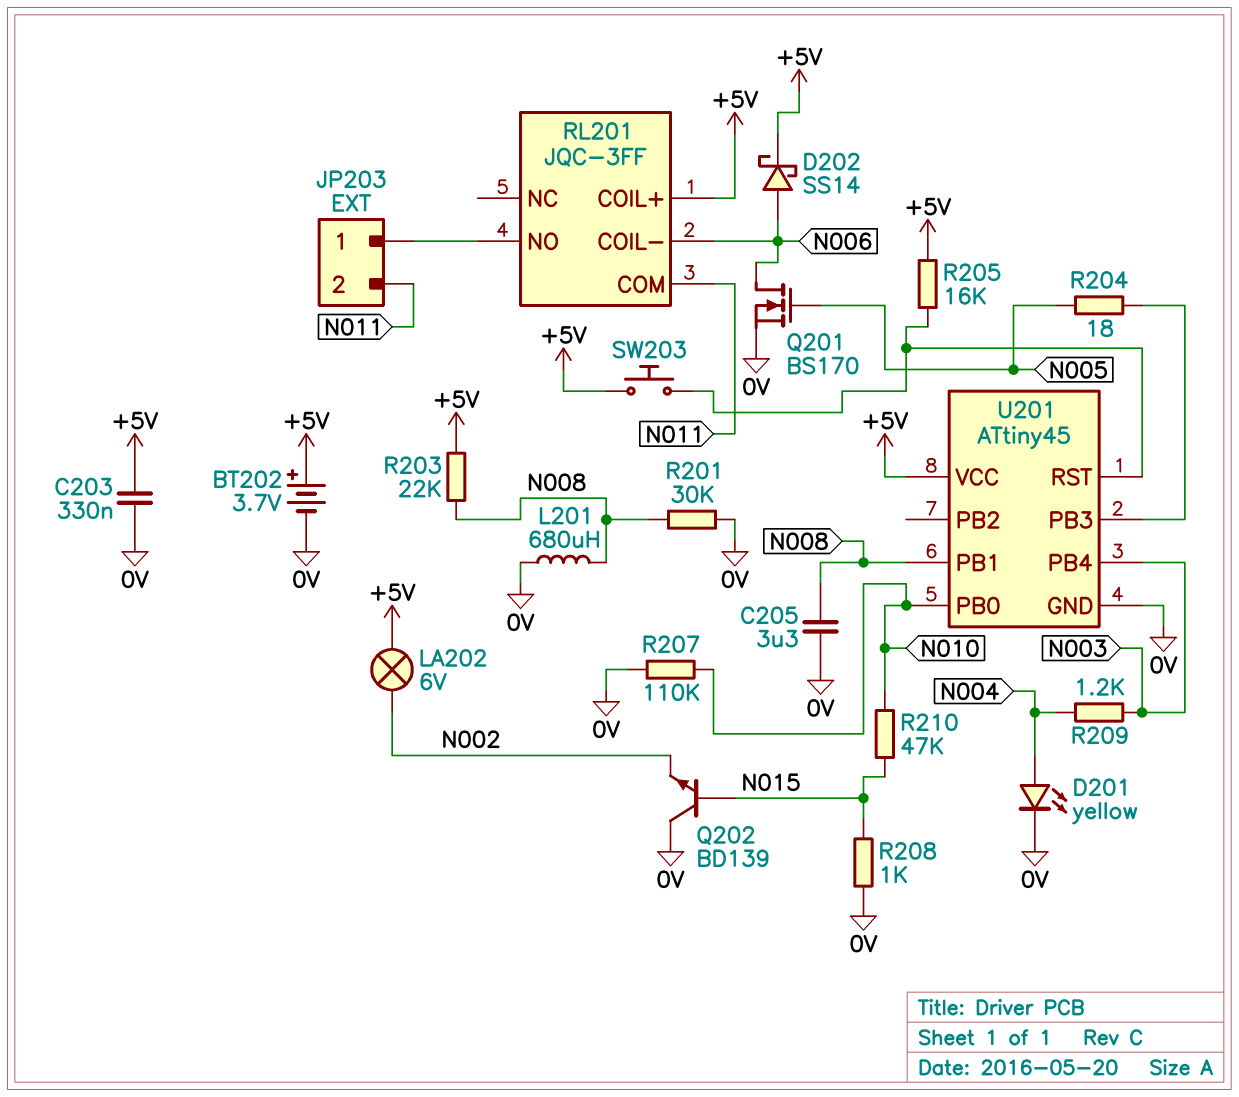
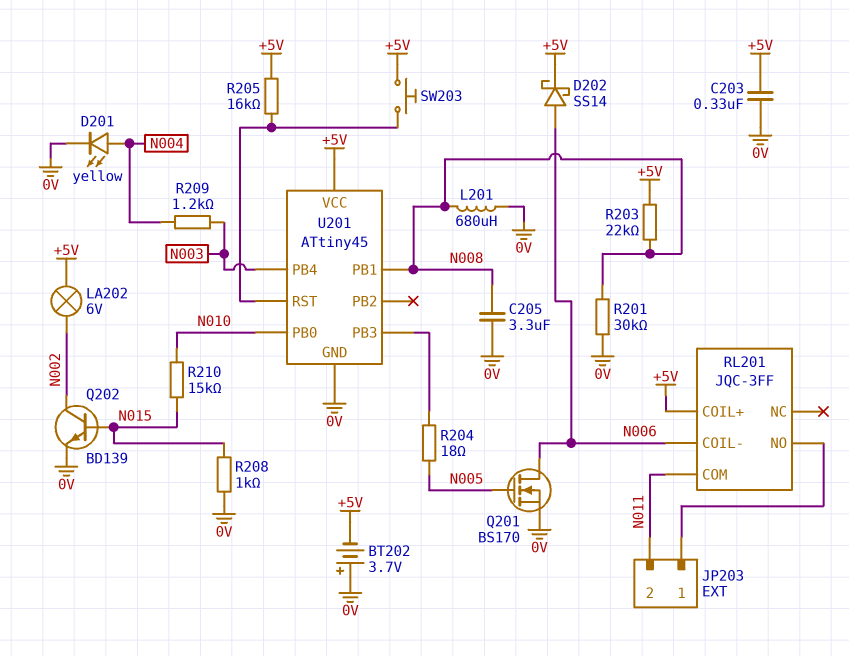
BT202: 3.7V (plus +5V, minus 0V) -> 3.7V (plus 0V, minus +5V)
Q202: NPN BD139 (B N015, C 0V, E N002) -> NPN BD139 (B N015, C N002, E 0V)
R207: 110k (0V, N010) -> none
R210: 47k (N010, N015) -> 15k (N010, N015)

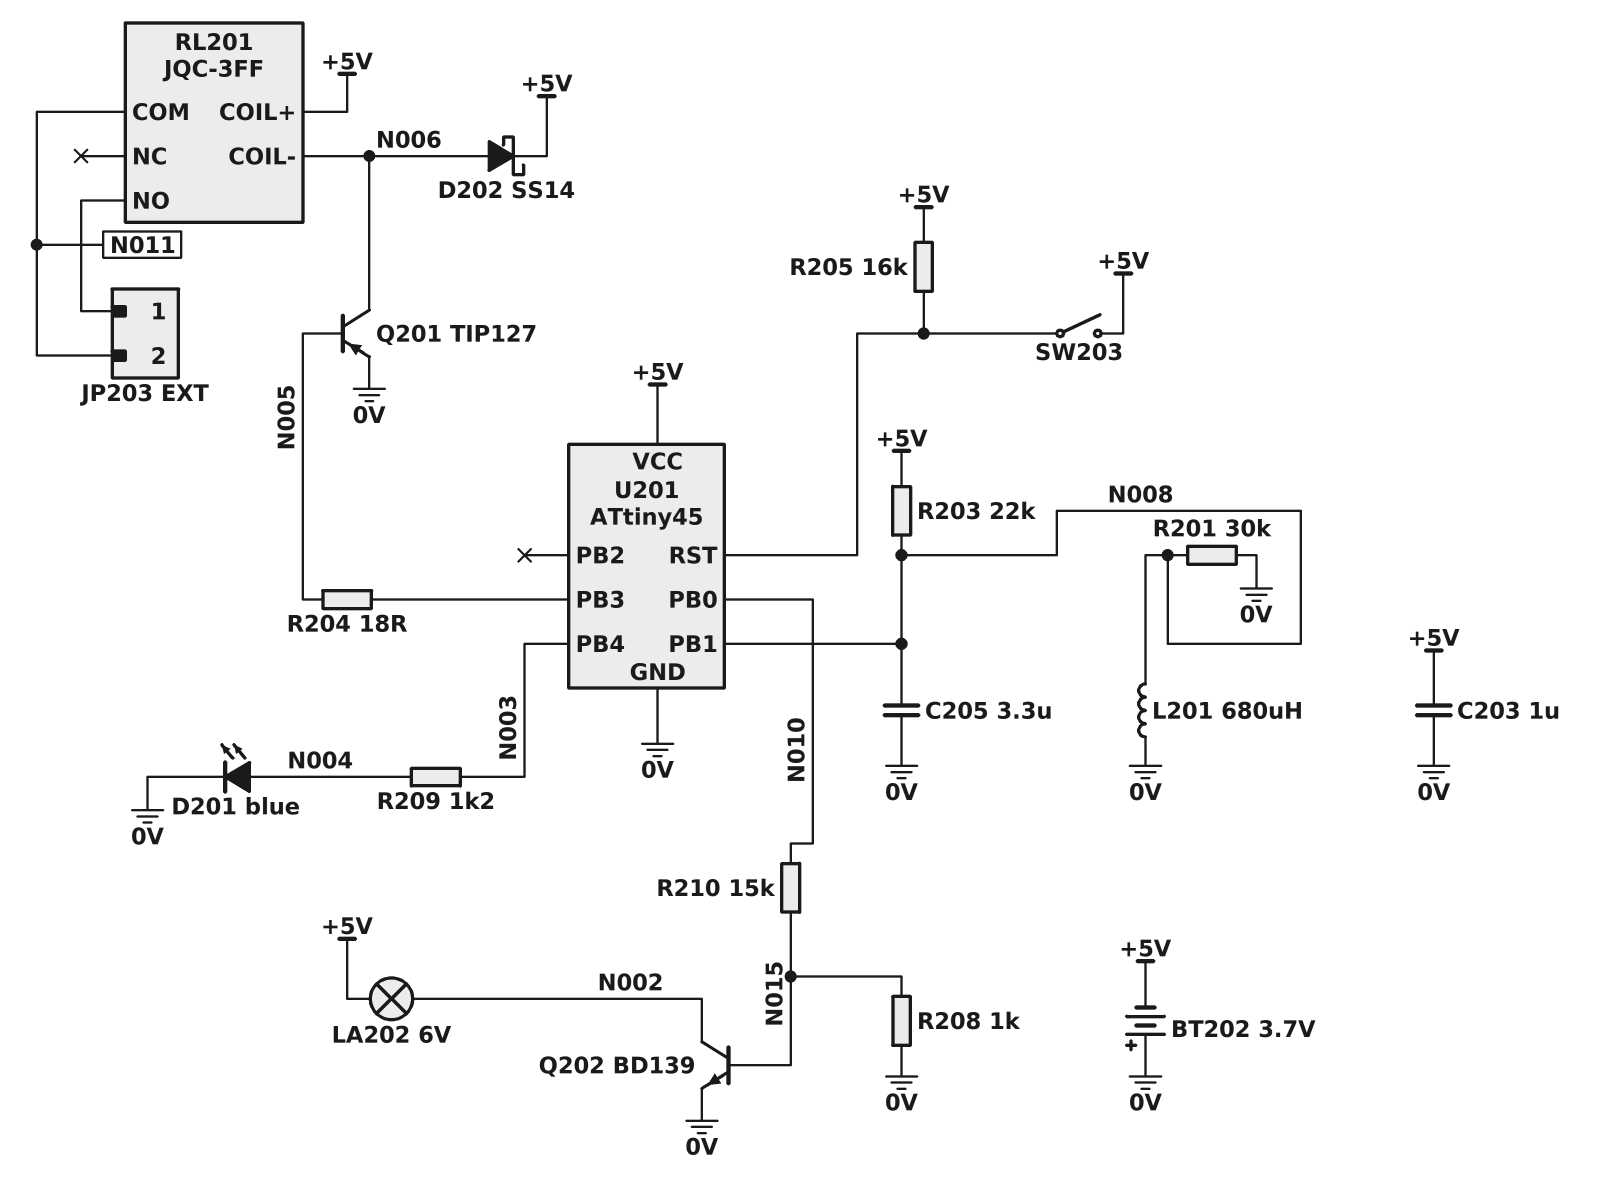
C203: 330nF (+5V, 0V) -> 1uF (+5V, 0V)
D201: LED yellow (A N004, K 0V) -> LED blue (A N004, K 0V)
Q201: NMOS BS170 (G N005, D N006, S 0V) -> PNP TIP127 (B N005, C N006, E 0V)
SW203: button (+5V, U201/RST) -> switch (+5V, U201/RST)

